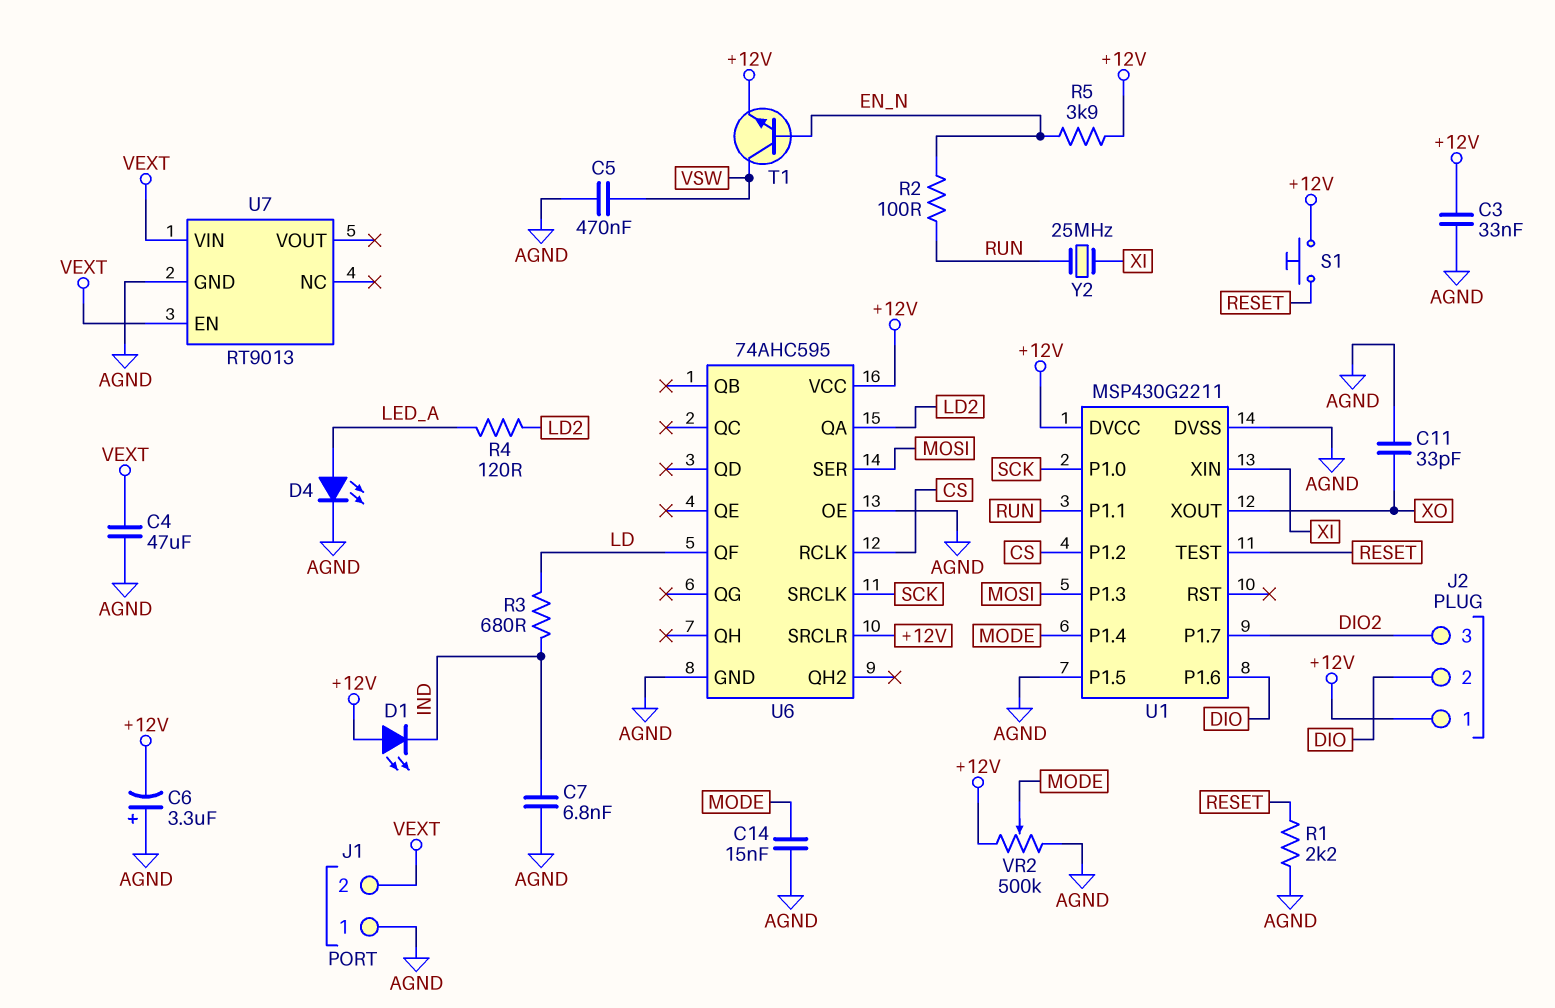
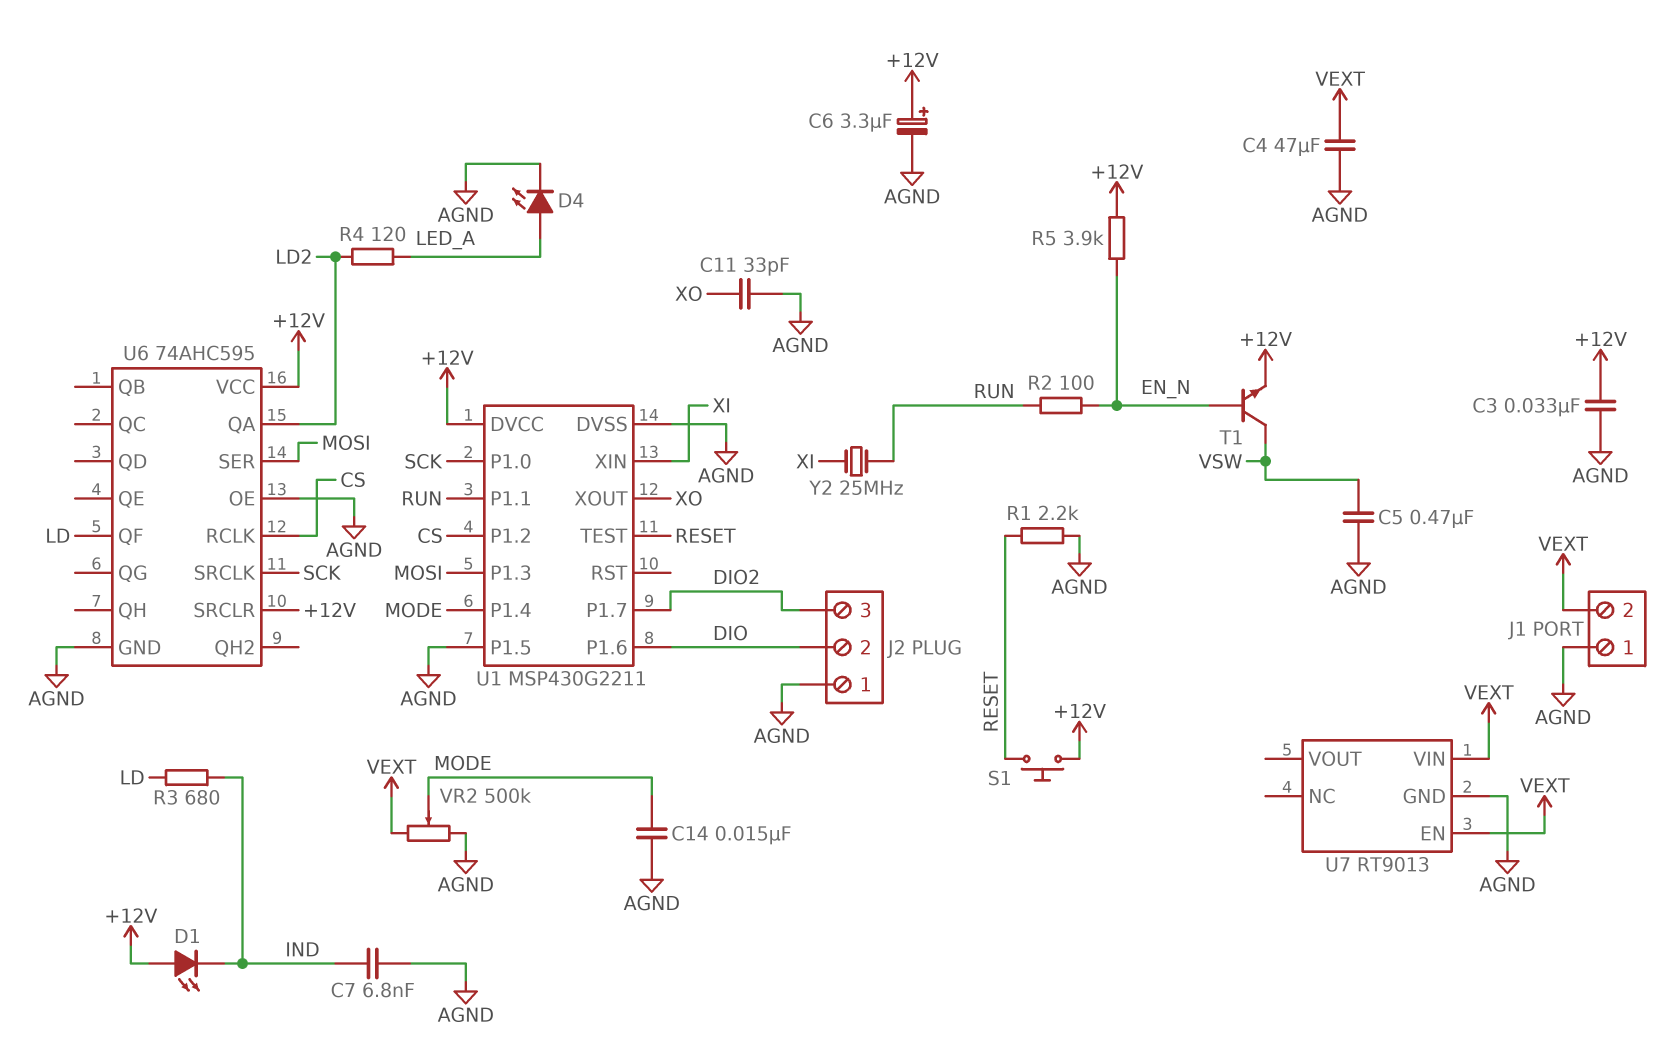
C6: 3.3uF (plus AGND, minus +12V) -> 3.3uF (plus +12V, minus AGND)
J2 pin 1: +12V -> AGND
VR2: 500k (+12V, AGND, wiper MODE) -> 500k (AGND, VEXT, wiper MODE)

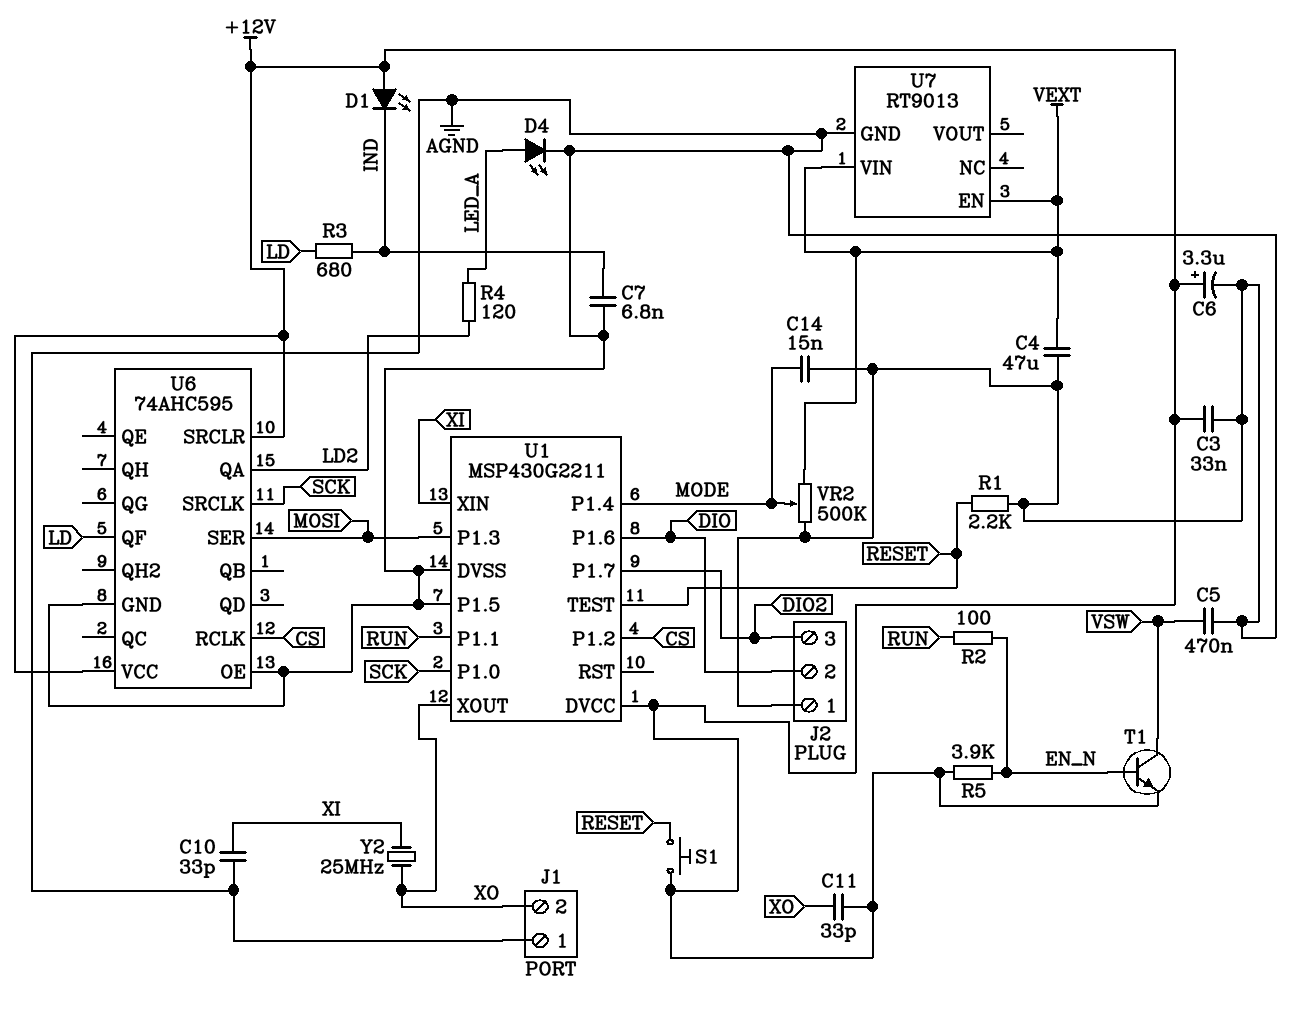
C10: none -> 33pF (AGND, XI)
C11: 33pF (AGND, XO) -> 33pF (+12V, XO)
J1 pin 2: VEXT -> XO
Y2: 25MHz (RUN, XI) -> 25MHz (XI, XO)

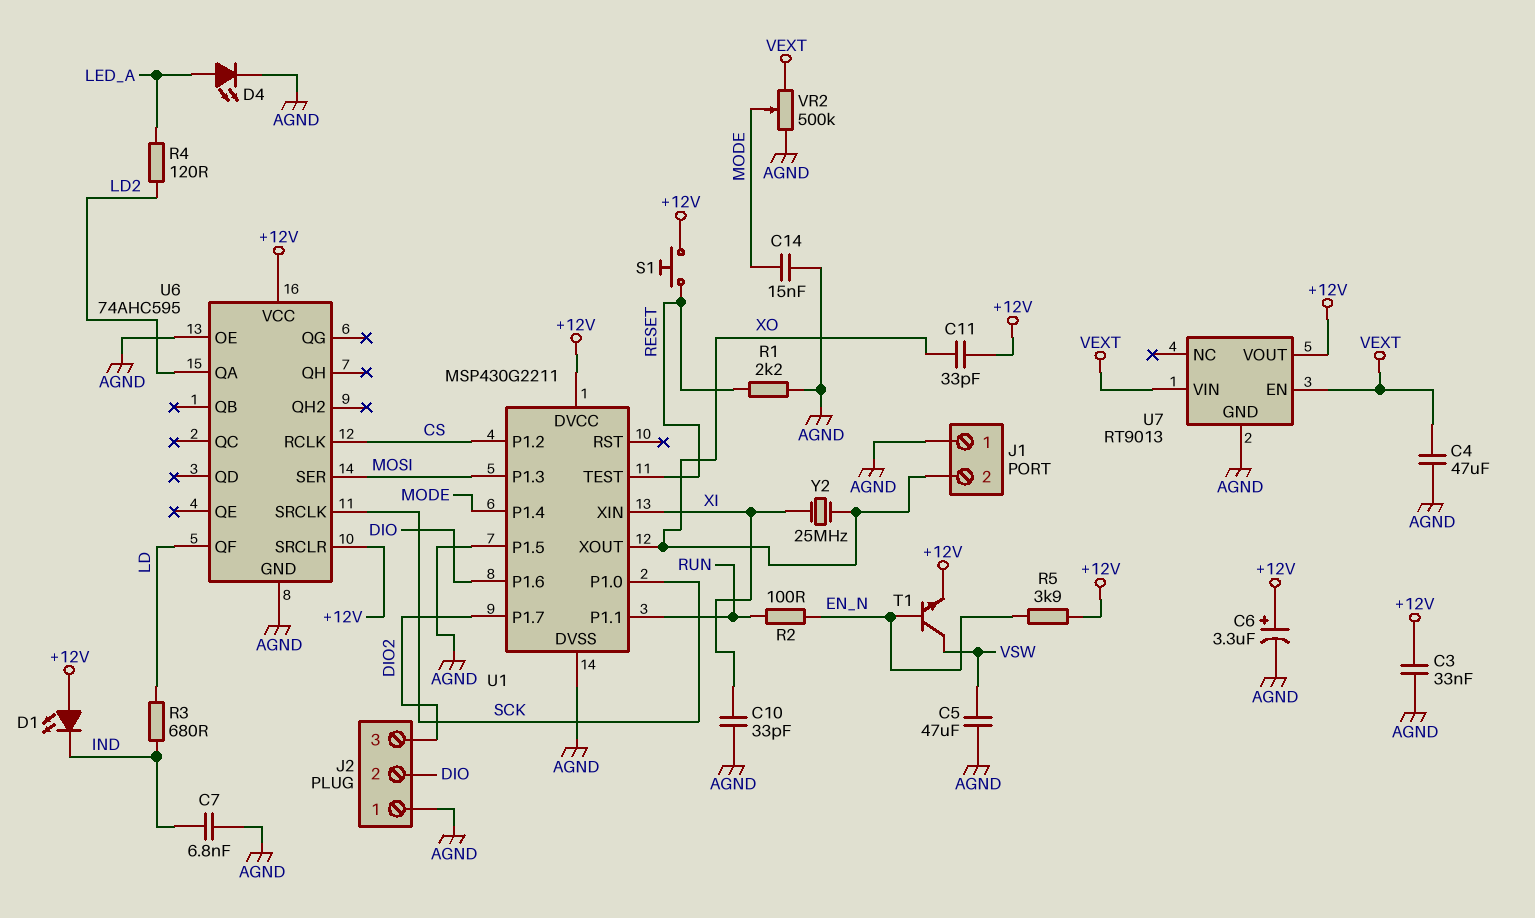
C5: 470nF (AGND, VSW) -> 47uF (AGND, VSW)
U7 pin VOUT: none -> +12V

